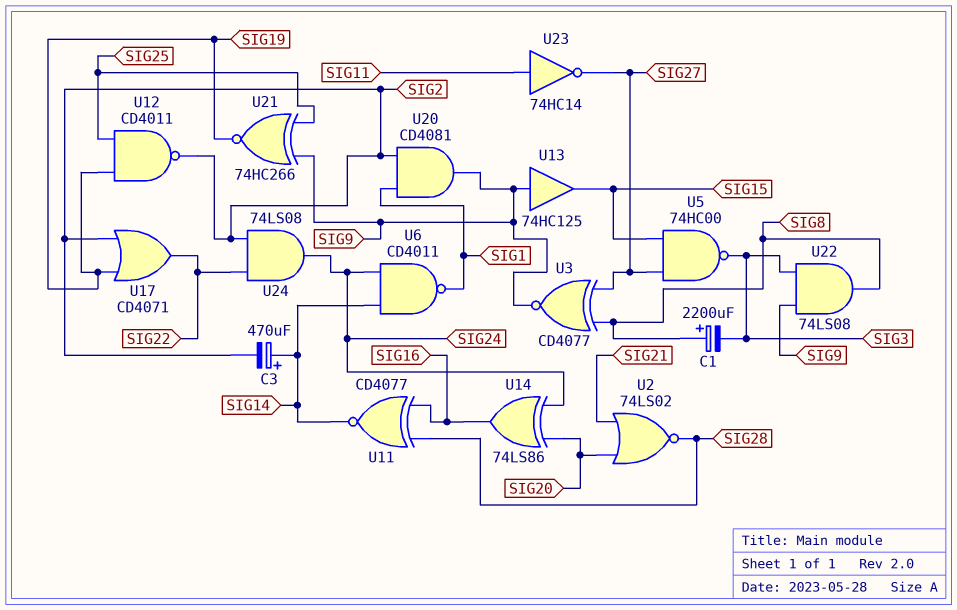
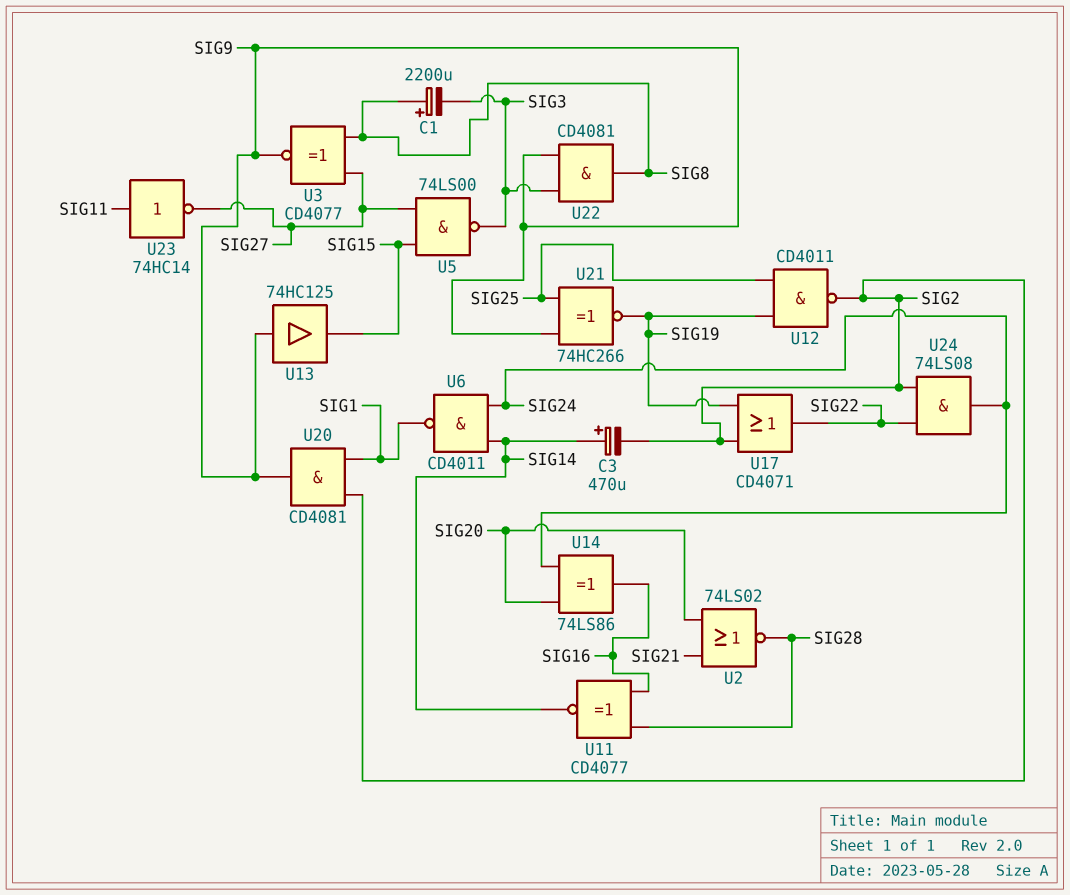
U5: NAND 74HC00 (in SIG15, in SIG27, out SIG3) -> NAND 74LS00 (in SIG15, in SIG27, out SIG3)
U22: AND 74LS08 (in SIG3, in SIG9, out SIG8) -> AND CD4081 (in SIG3, in SIG9, out SIG8)

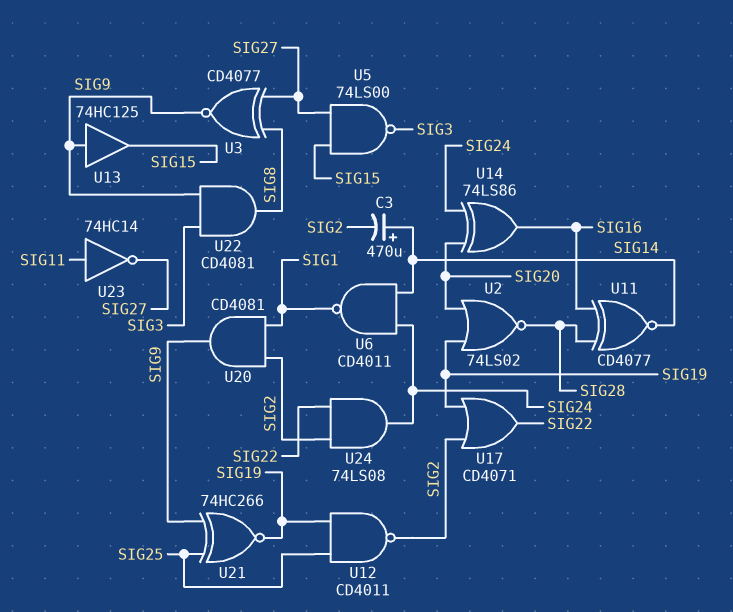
C1: 2200uF (plus SIG8, minus SIG3) -> none
U2: NOR 74LS02 (in SIG20, in SIG21, out SIG28) -> NOR 74LS02 (in SIG19, in SIG20, out SIG28)

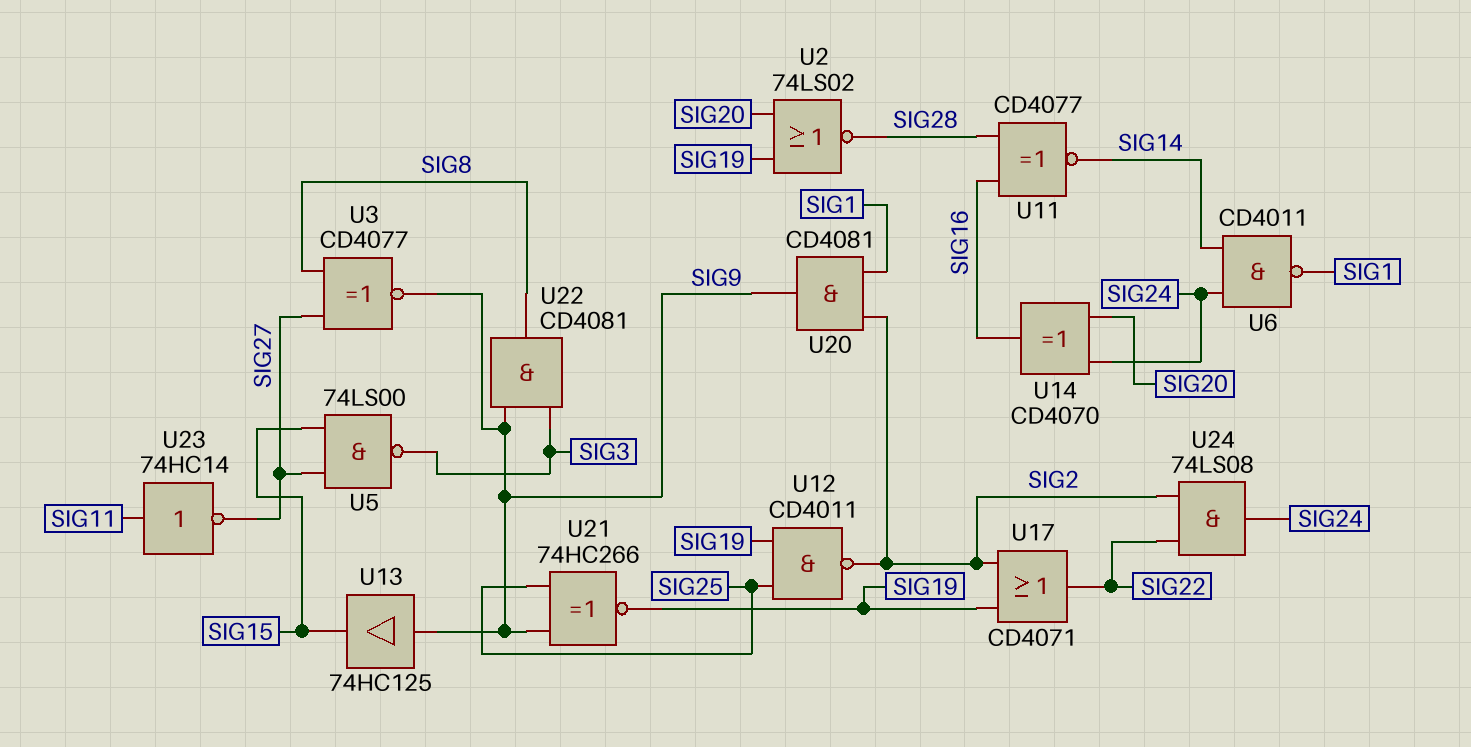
C3: 470uF (plus SIG14, minus SIG2) -> none
U14: XOR 74LS86 (in SIG20, in SIG24, out SIG16) -> XOR CD4070 (in SIG20, in SIG24, out SIG16)

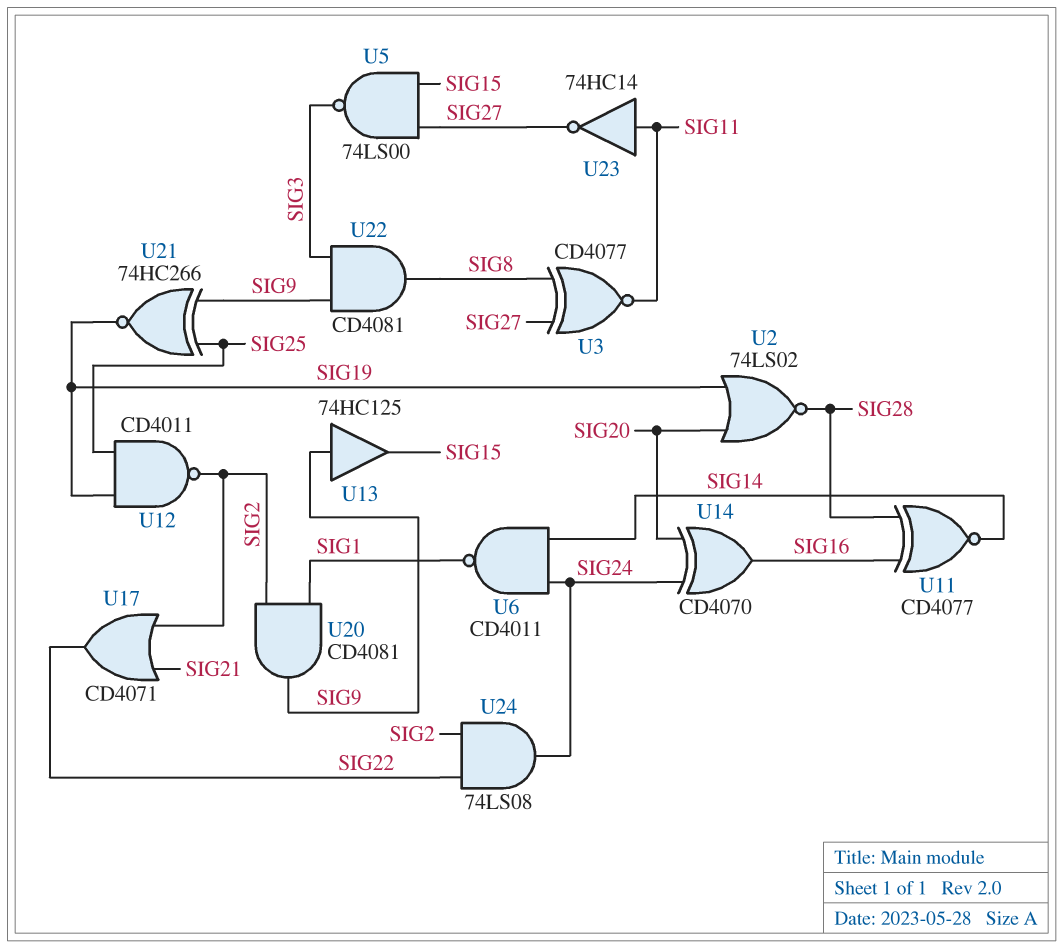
U3: XNOR CD4077 (in SIG8, in SIG27, out SIG9) -> XNOR CD4077 (in SIG8, in SIG27, out SIG11)
U17: OR CD4071 (in SIG2, in SIG19, out SIG22) -> OR CD4071 (in SIG2, in SIG21, out SIG22)

